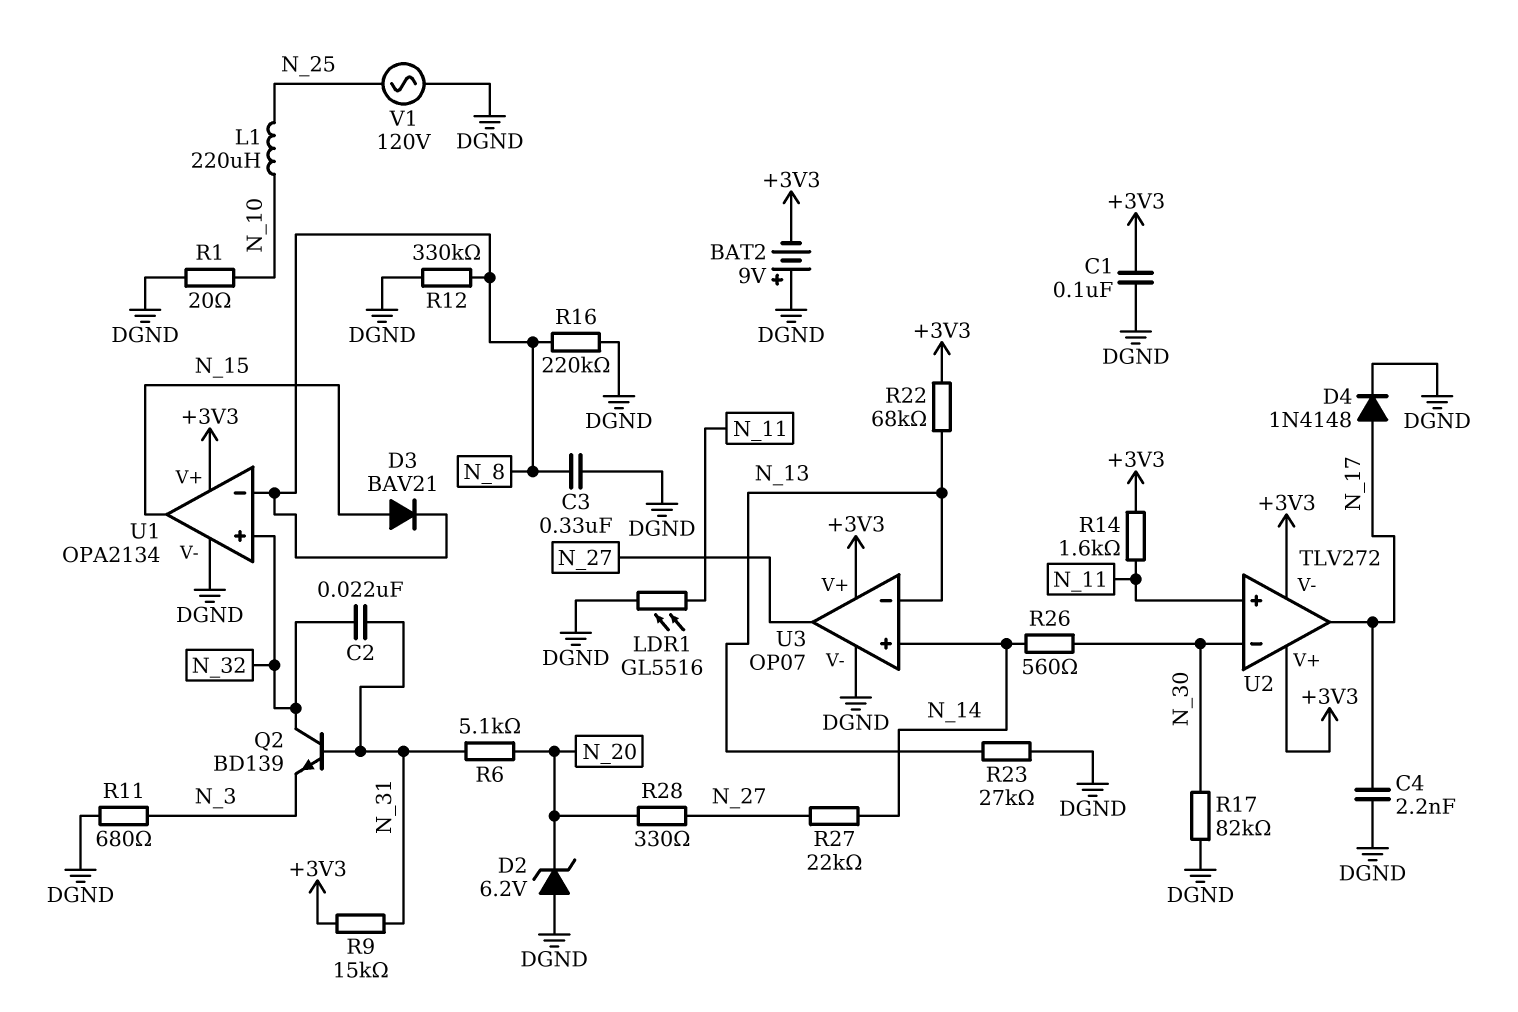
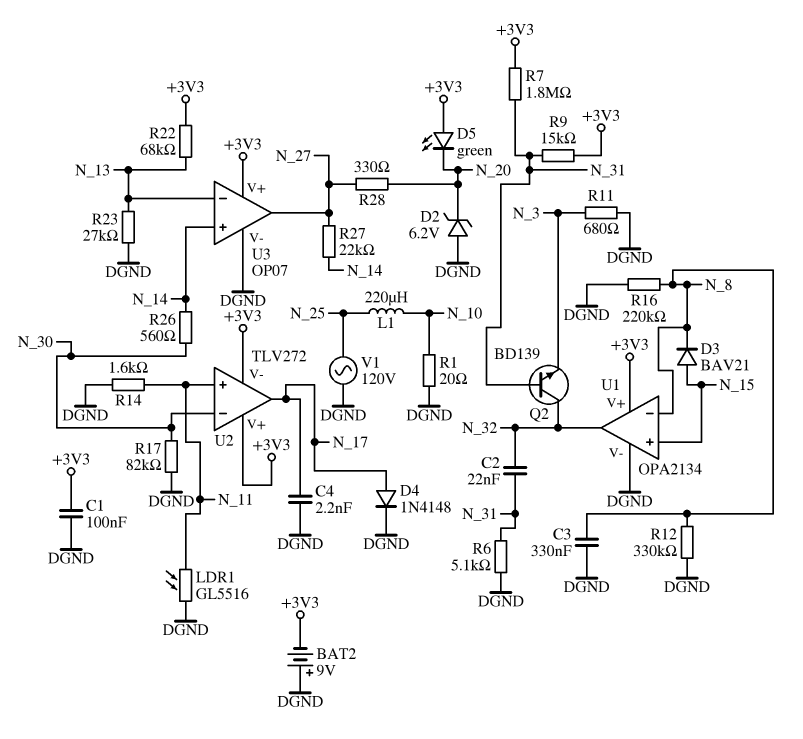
D5: none -> LED green (A +3V3, K N_20)
R6: 5.1k (N_20, N_31) -> 5.1k (DGND, N_31)
R7: none -> 1.8M (+3V3, N_31)
R14: 1.6k (+3V3, N_11) -> 1.6k (DGND, N_11)
U1 pin in+: N_32 -> N_15
U1 pin out: N_15 -> N_32

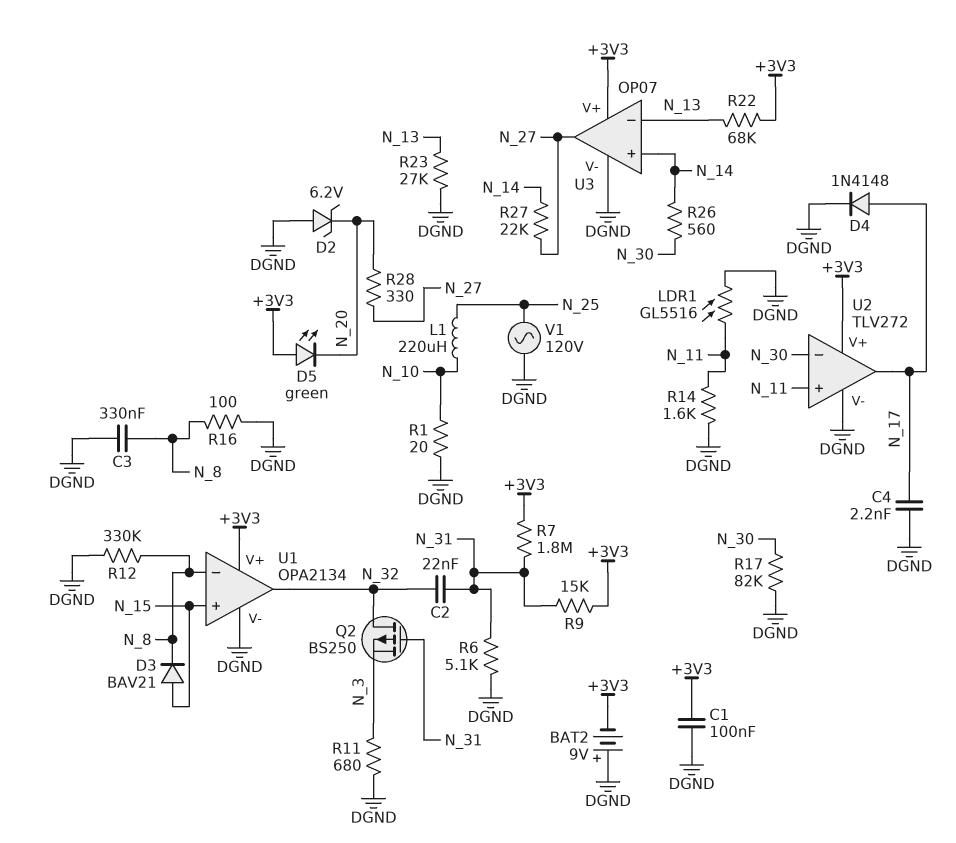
Q2: NPN BD139 (B N_31, C N_32, E N_3) -> PMOS BS250 (G N_31, D N_32, S N_3)
R16: 220k (DGND, N_8) -> 100 (DGND, N_8)
U2 pin V-: +3V3 -> DGND

